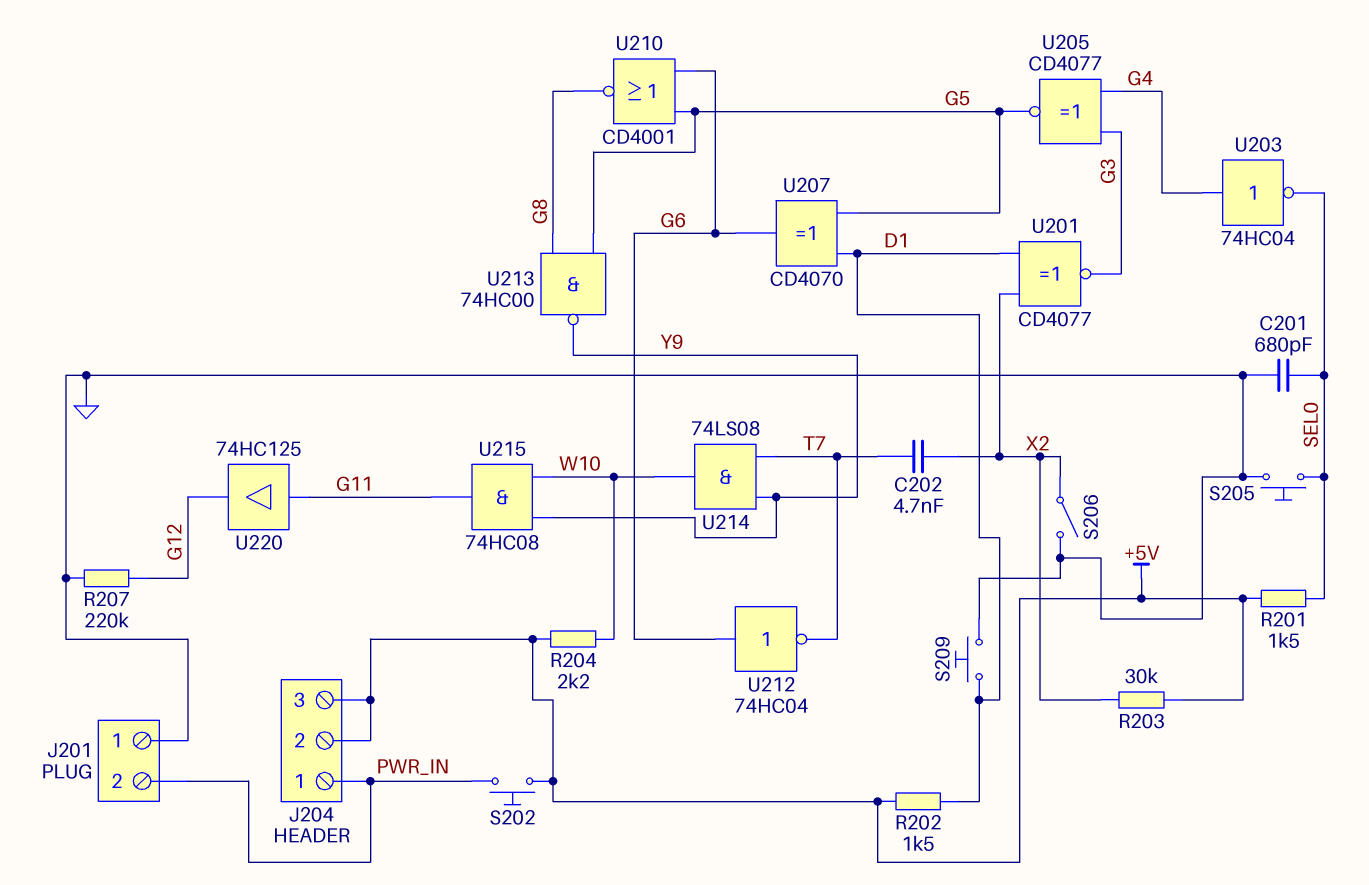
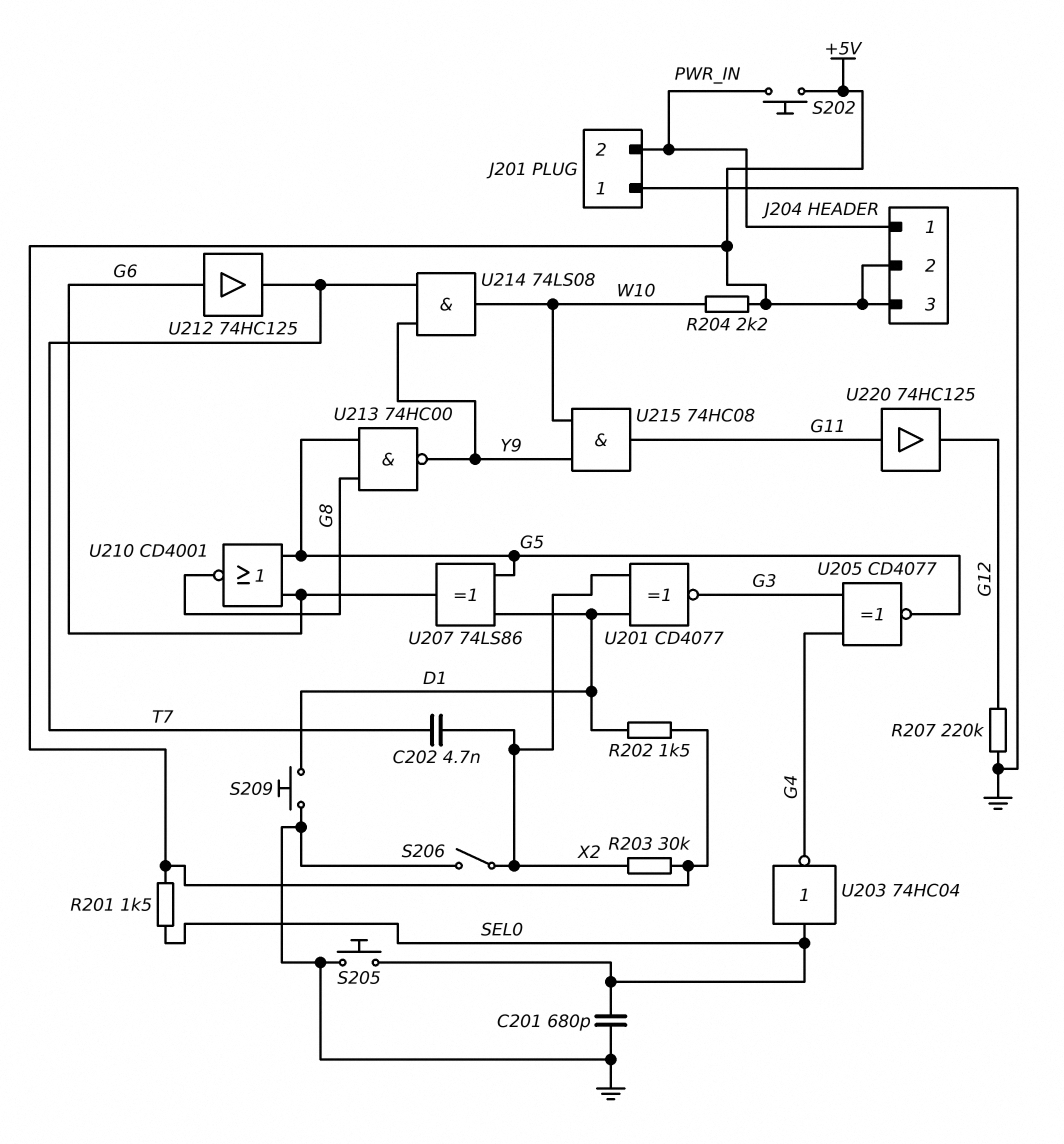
U203: NOT 74HC04 (in G4, out SEL0) -> NOT 74HC04 (in SEL0, out G4)
U207: XOR CD4070 (in D1, in G5, out G6) -> XOR 74LS86 (in D1, in G5, out G6)
U212: NOT 74HC04 (in G6, out T7) -> buffer 74HC125 (in G6, out T7)

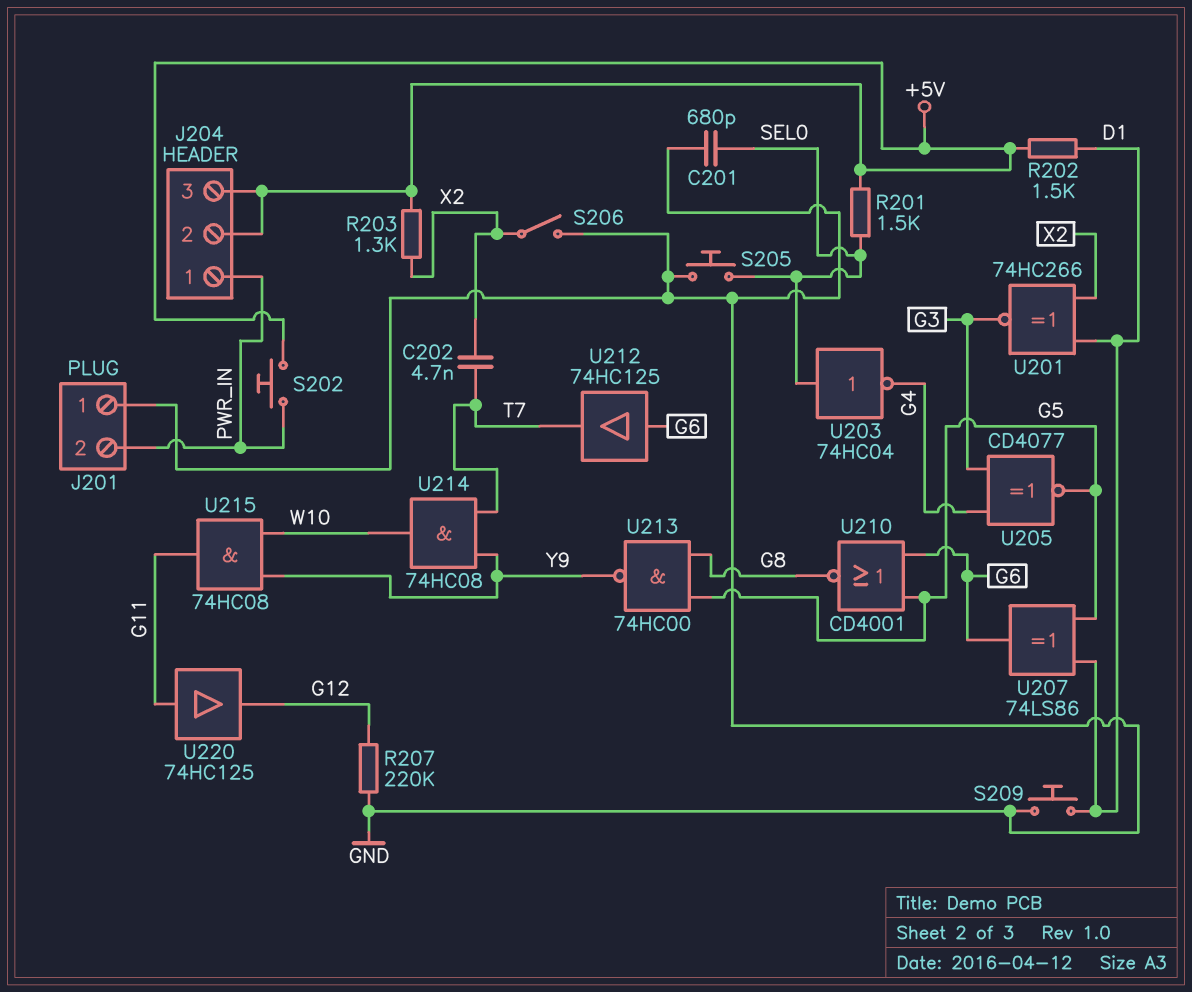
R203: 30k (+5V, X2) -> 1.3k (+5V, X2)
R204: 2.2k (+5V, W10) -> none
U201: XNOR CD4077 (in D1, in X2, out G3) -> XNOR 74HC266 (in D1, in X2, out G3)
U214: AND 74LS08 (in T7, in Y9, out W10) -> AND 74HC08 (in T7, in Y9, out W10)

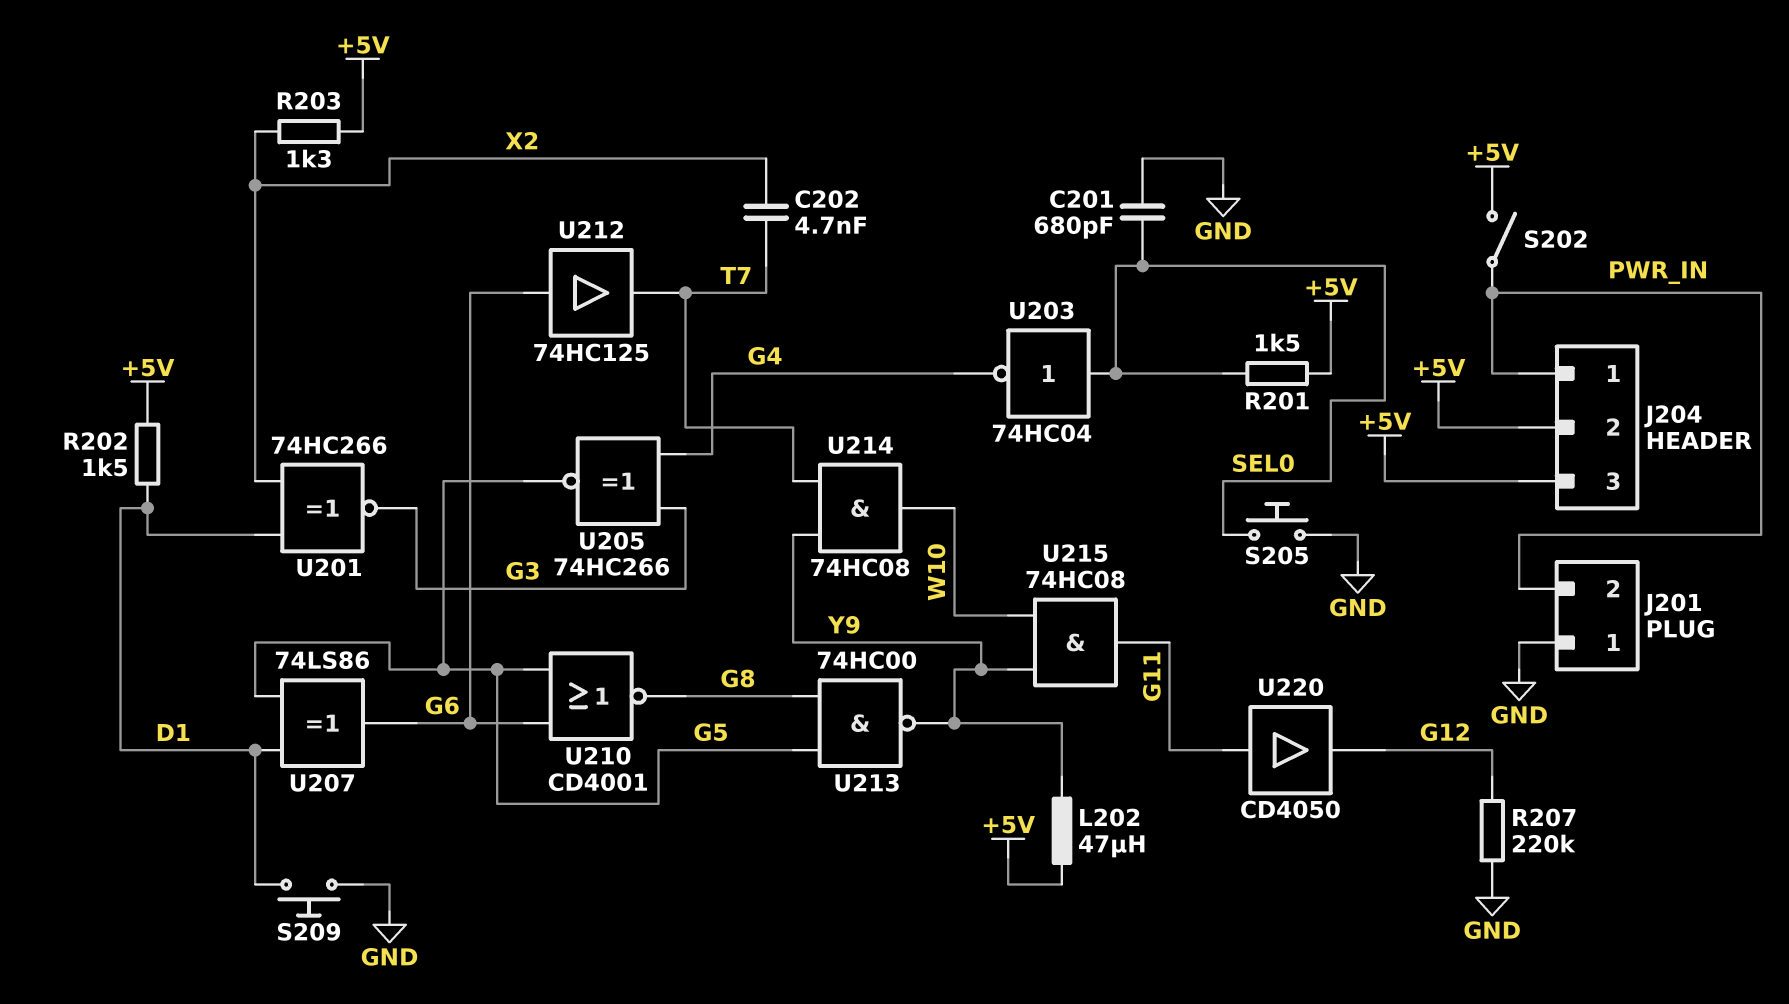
L202: none -> 47uH (+5V, Y9)
S202: button (+5V, PWR_IN) -> switch (+5V, PWR_IN)
S206: switch (GND, X2) -> none
U205: XNOR CD4077 (in G3, in G4, out G5) -> XNOR 74HC266 (in G3, in G4, out G5)
U220: buffer 74HC125 (in G11, out G12) -> buffer CD4050 (in G11, out G12)

